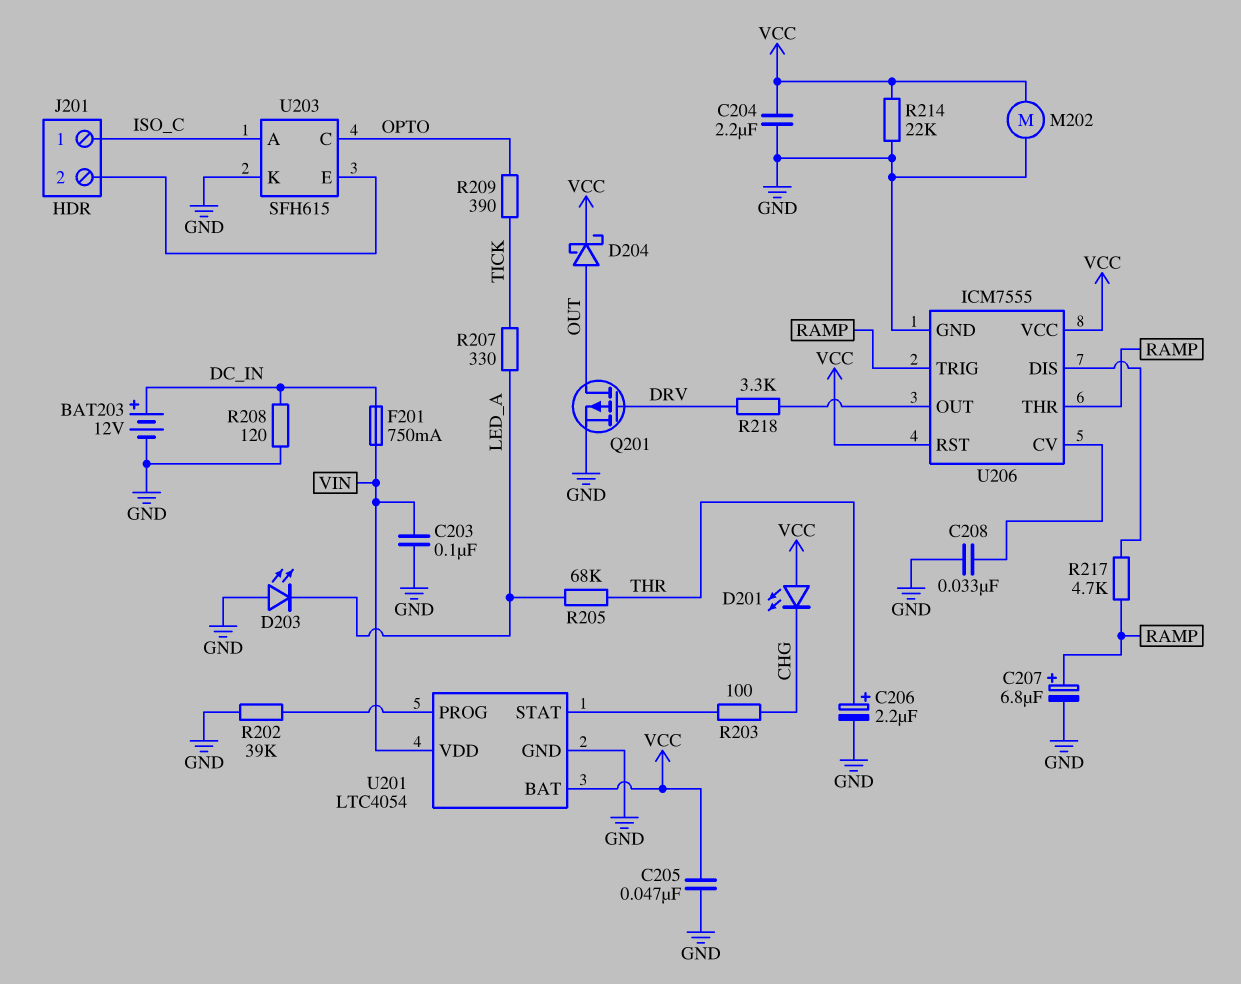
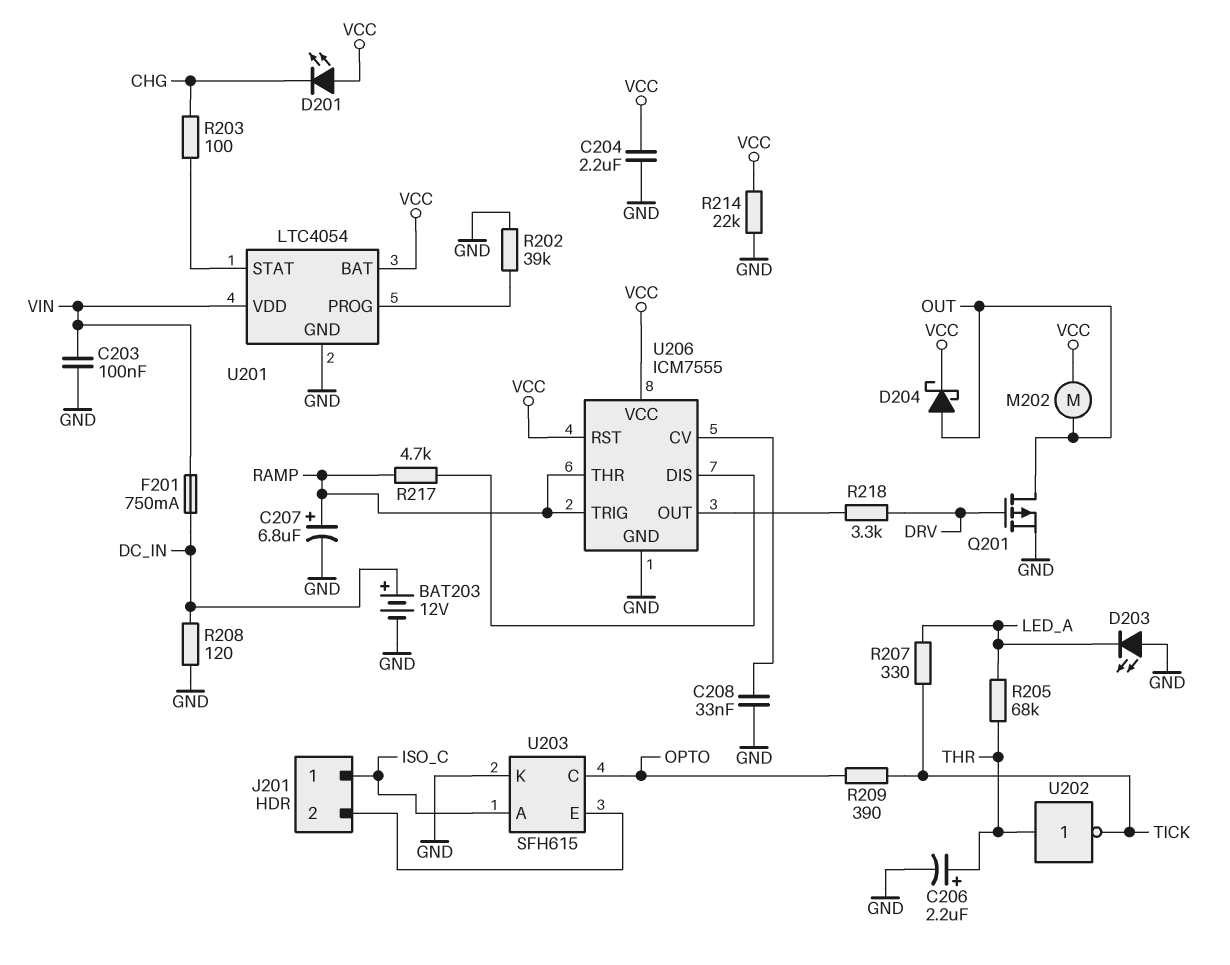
C205: 47nF (GND, VCC) -> none
M202: motor (GND, VCC) -> motor (OUT, VCC)
U202: none -> NOT (in THR, out TICK)

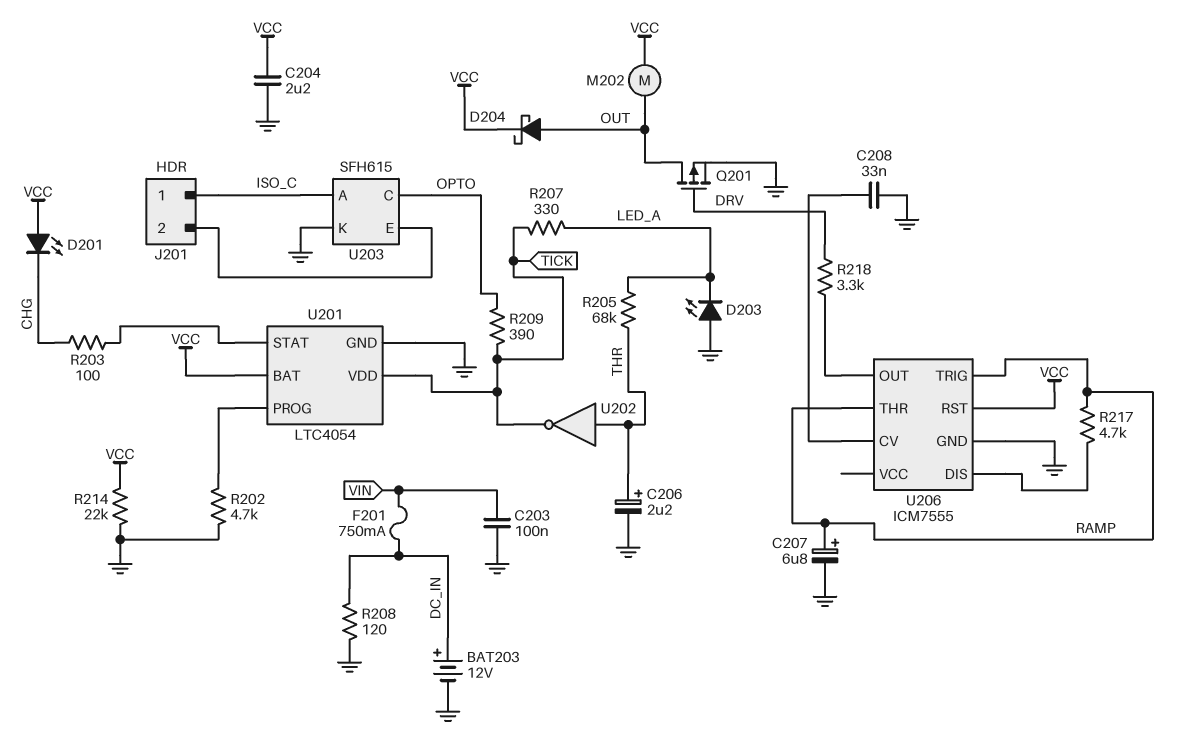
R202: 39k (GND, U201/PROG) -> 4.7k (GND, U201/PROG)
U201 pin VDD: VIN -> TICK
U206 pin VCC: VCC -> none

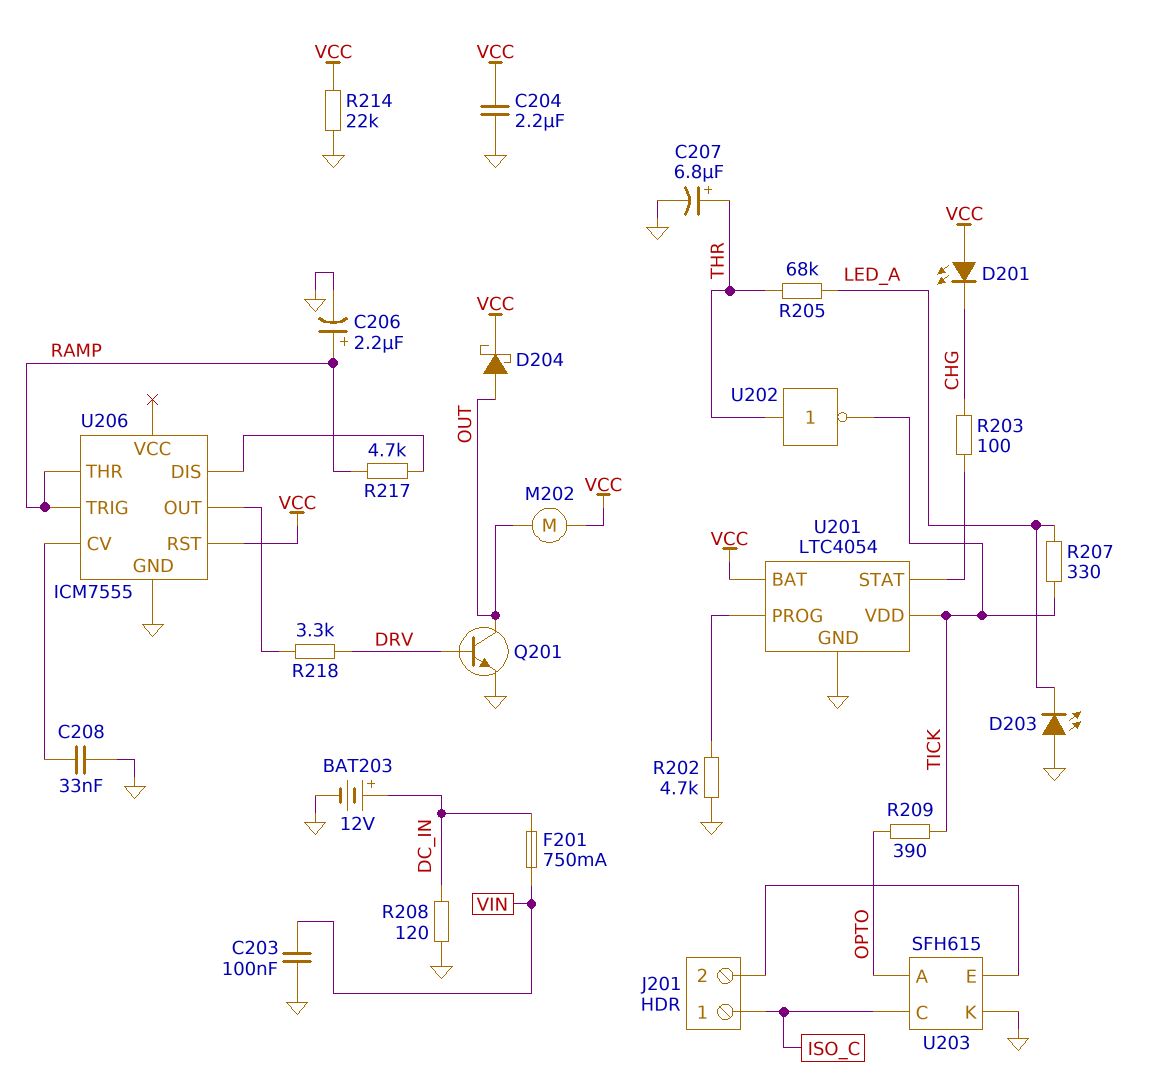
C206: 2.2uF (plus THR, minus GND) -> 2.2uF (plus RAMP, minus GND)
C207: 6.8uF (plus RAMP, minus GND) -> 6.8uF (plus THR, minus GND)
Q201: PMOS (G DRV, D OUT, S GND) -> NPN (B DRV, C OUT, E GND)
U203 pin A: ISO_C -> OPTO
U203 pin C: OPTO -> ISO_C

